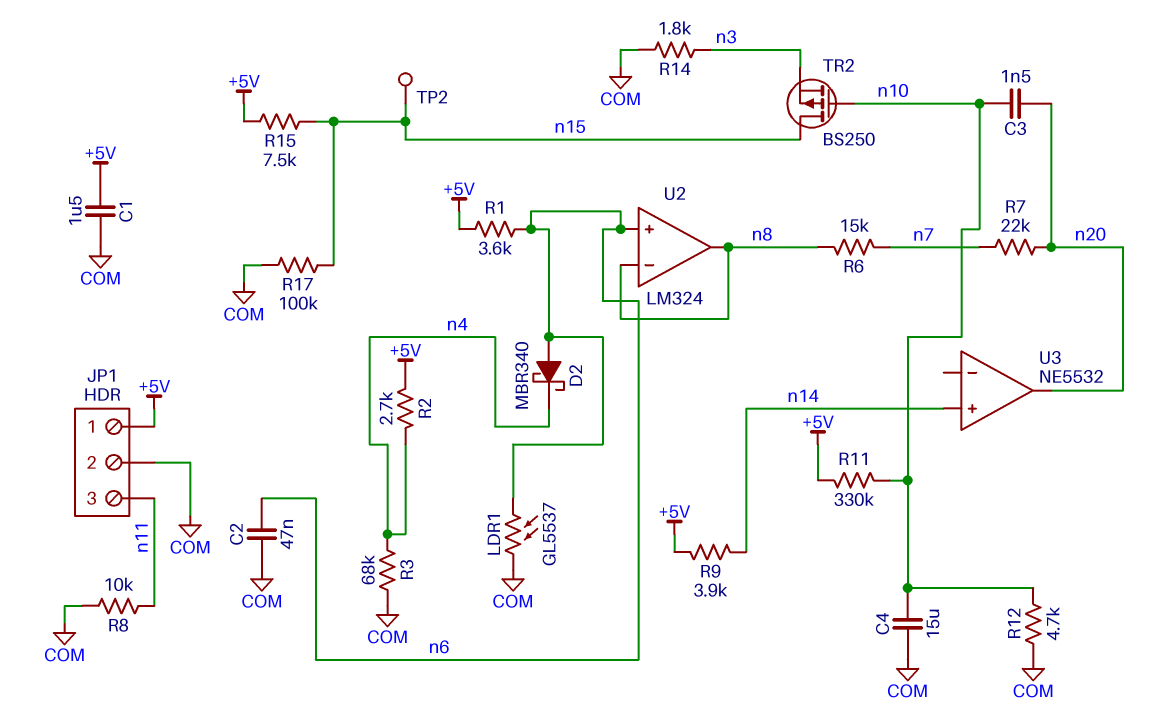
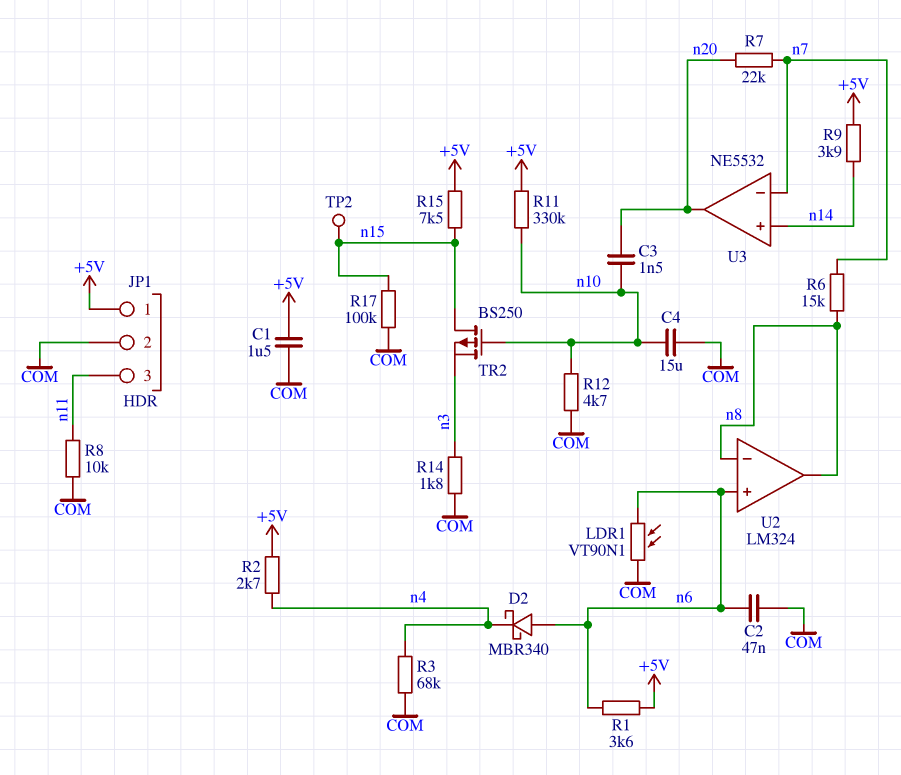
LDR1: GL5537 (COM, n6) -> VT90N1 (COM, n6)
U3 pin in-: none -> n7

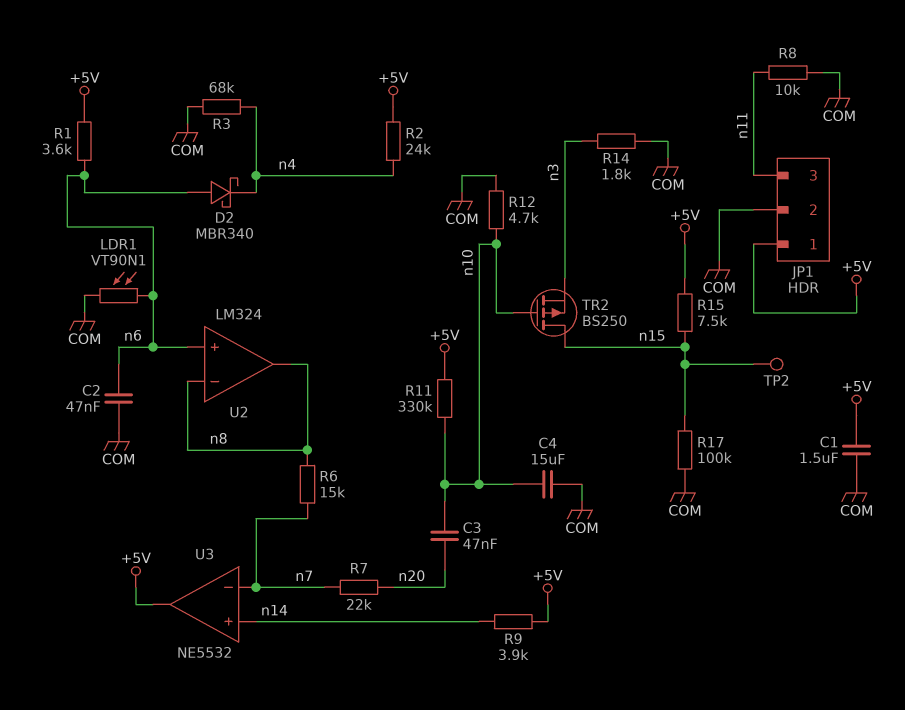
C3: 1.5nF (n10, n20) -> 47nF (n10, n20)
R2: 2.7k (+5V, n4) -> 24k (+5V, n4)
U3 pin out: n20 -> +5V

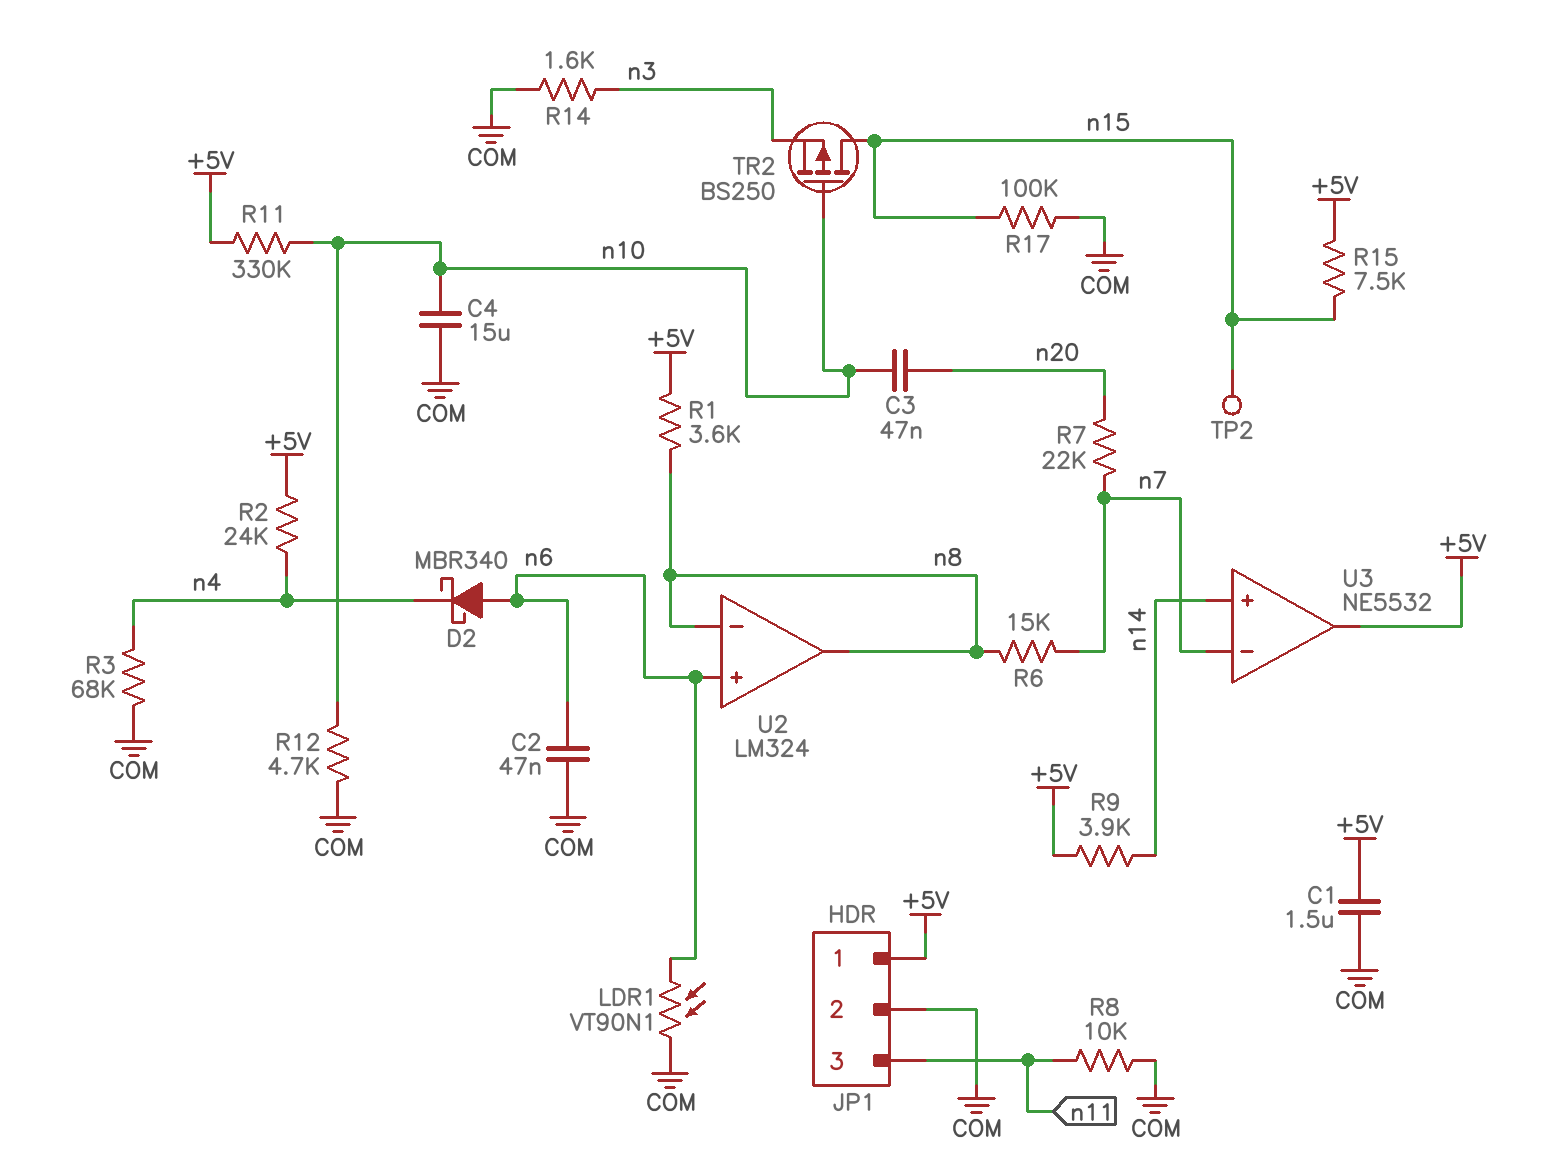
R1: 3.6k (+5V, n6) -> 3.6k (+5V, n8)
R14: 1.8k (COM, n3) -> 1.6k (COM, n3)

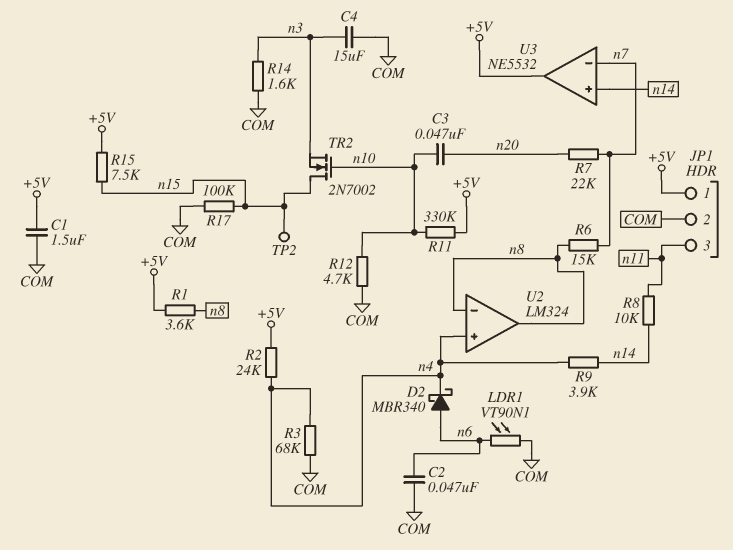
C4: 15uF (COM, n10) -> 15uF (COM, n3)
R8: 10k (COM, n11) -> 10k (n11, n14)
R9: 3.9k (+5V, n14) -> 3.9k (n4, n14)
TR2: PMOS BS250 (G n10, D n15, S n3) -> NMOS 2N7002 (G n10, D n15, S n3)
U2 pin in+: n6 -> n4

